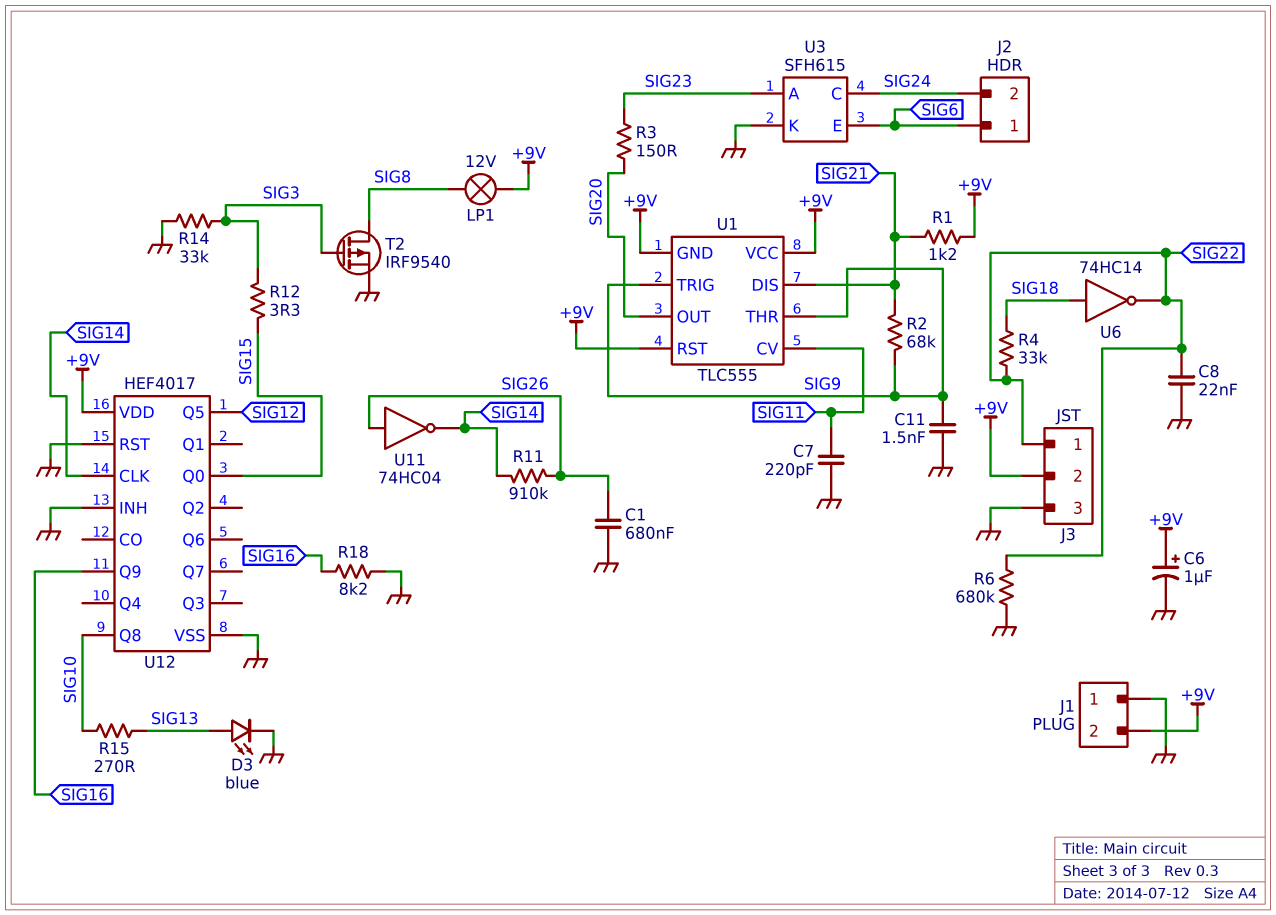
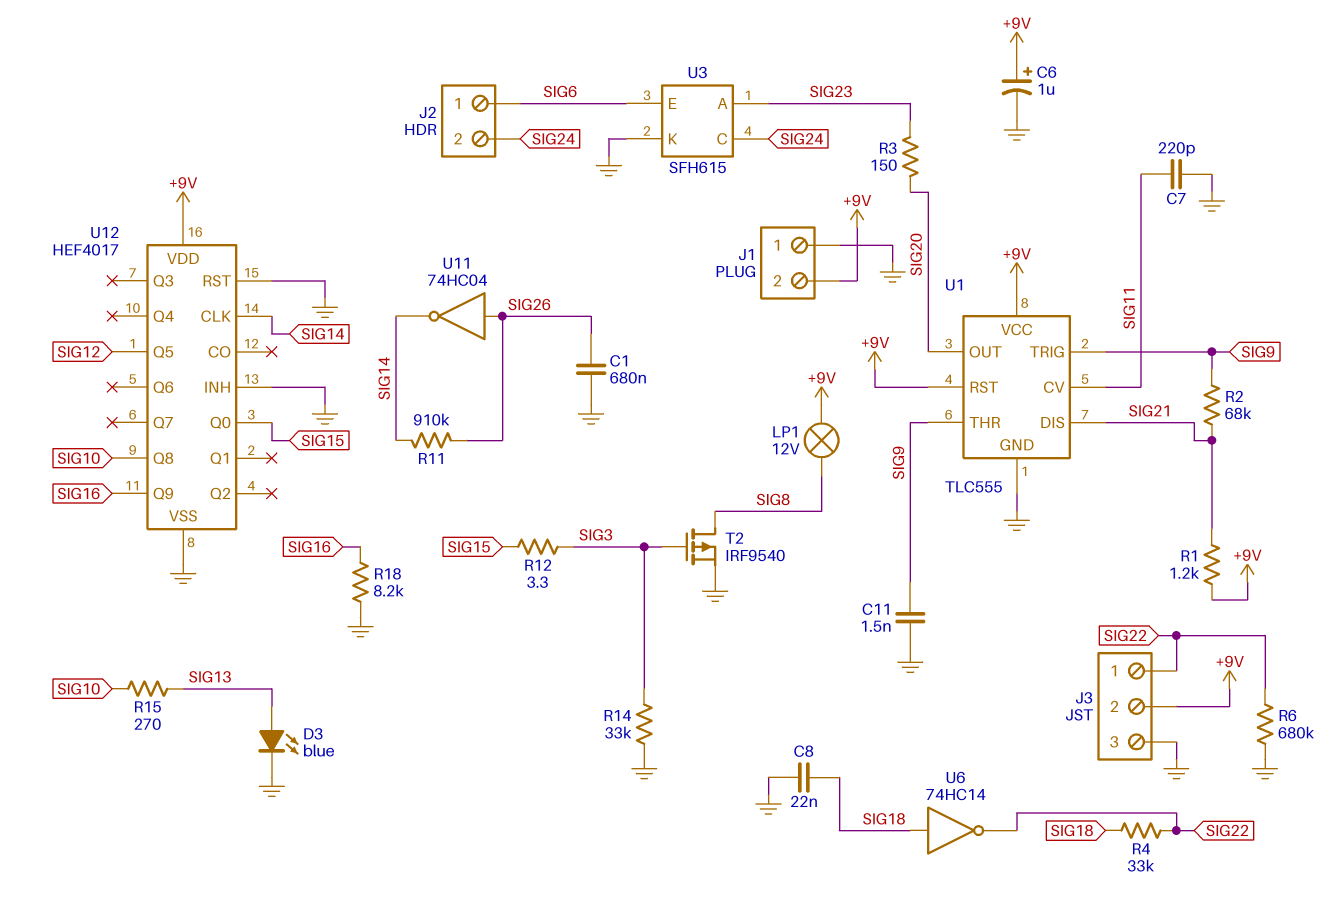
C8: 22nF (GND, SIG22) -> 22nF (GND, SIG18)
U1 pin GND: +9V -> GND

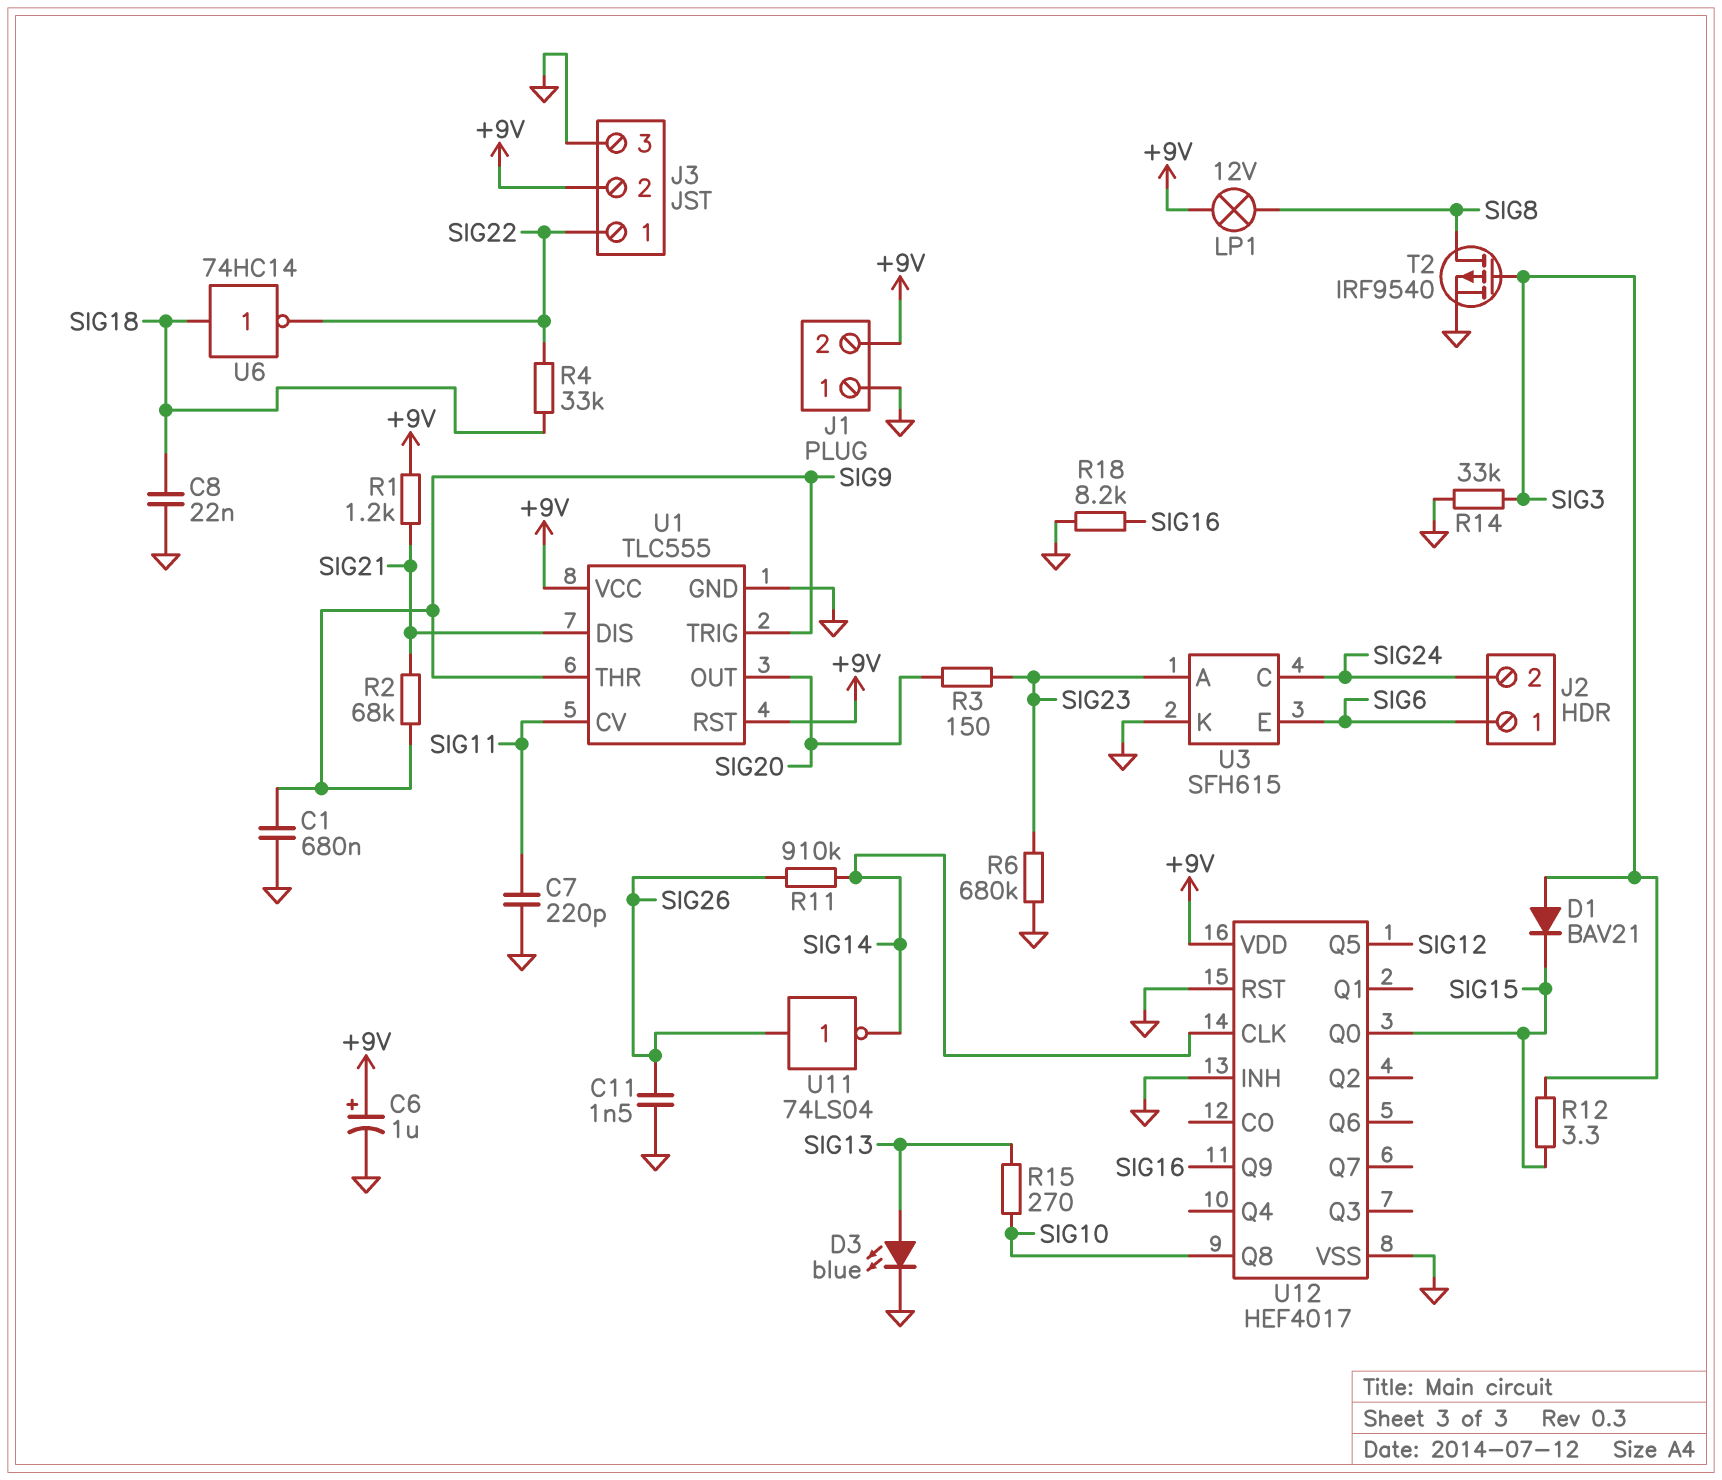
C1: 680nF (GND, SIG26) -> 680nF (GND, SIG9)
C11: 1.5nF (GND, SIG9) -> 1.5nF (GND, SIG26)
D1: none -> diode BAV21 (A SIG3, K SIG15)
R6: 680k (GND, SIG22) -> 680k (GND, SIG23)
U11: NOT 74HC04 (in SIG26, out SIG14) -> NOT 74LS04 (in SIG26, out SIG14)

